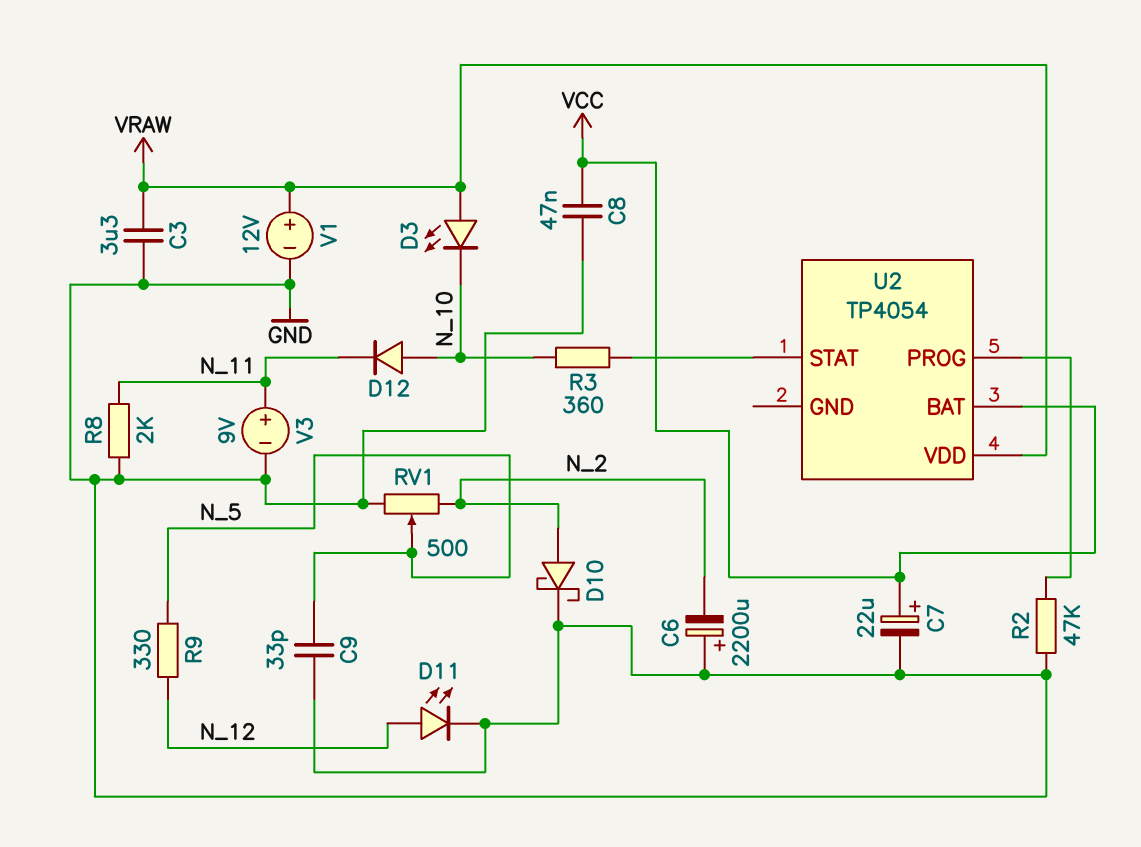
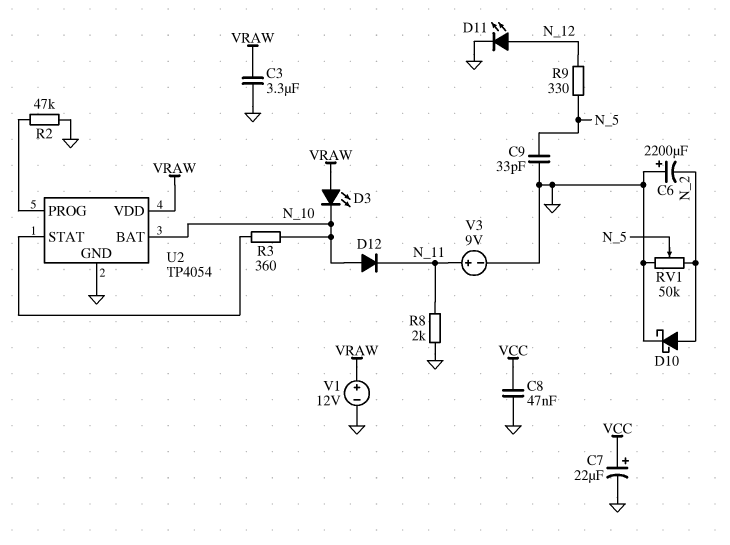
RV1: 500 (GND, N_2, wiper N_5) -> 50k (GND, N_2, wiper N_5)
U2 pin BAT: VCC -> N_10
U2 pin GND: none -> GND

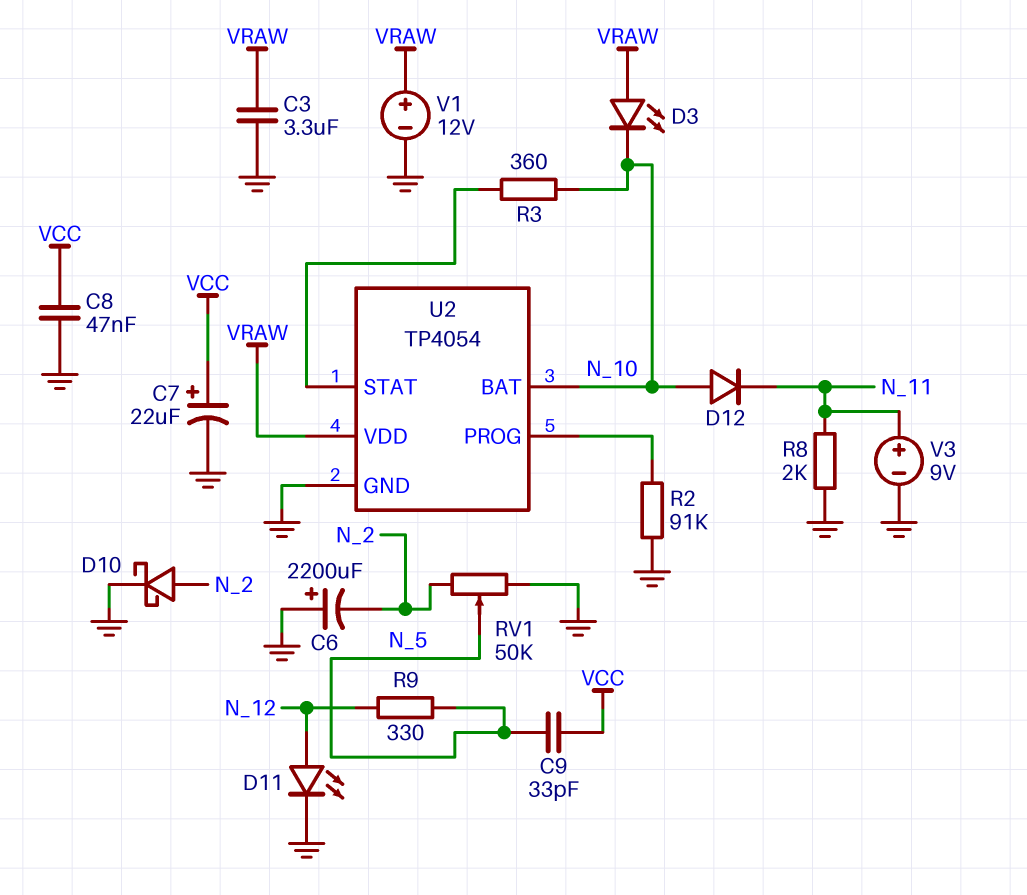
C9: 33pF (GND, N_5) -> 33pF (N_5, VCC)
R2: 47k (GND, U2/PROG) -> 91k (GND, U2/PROG)

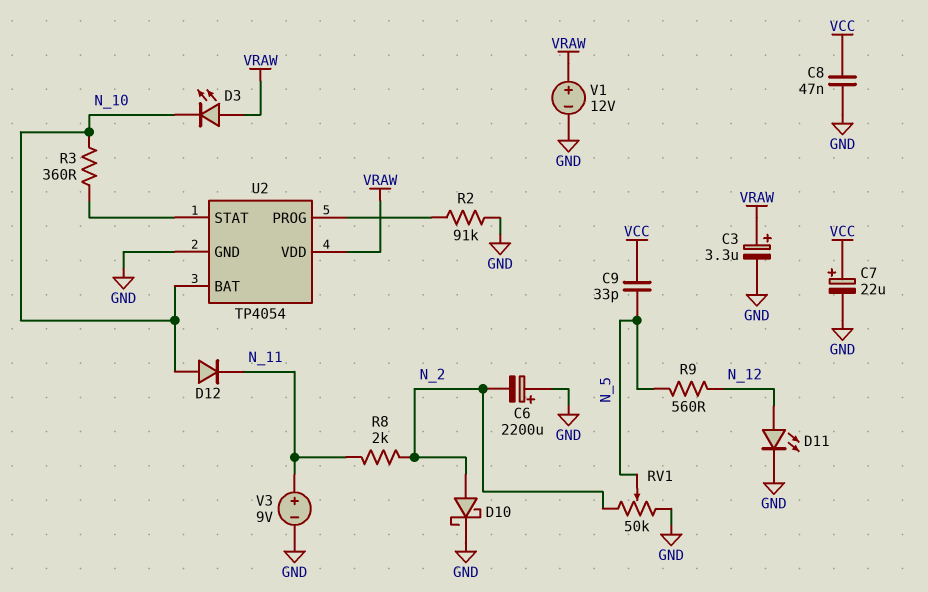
C3: 3.3uF (GND, VRAW) -> 3.3uF (plus VRAW, minus GND)
R8: 2k (GND, N_11) -> 2k (N_2, N_11)
R9: 330 (N_5, N_12) -> 560 (N_5, N_12)

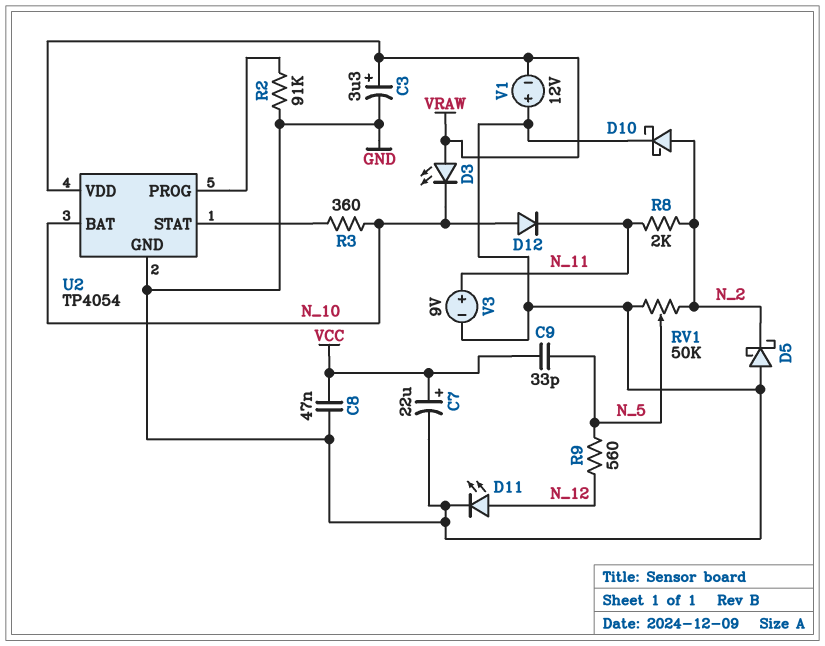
C6: 2200uF (plus GND, minus N_2) -> none
D5: none -> schottky (A GND, K N_2)
V1: 12V (plus VRAW, minus GND) -> 12V (plus GND, minus VRAW)

